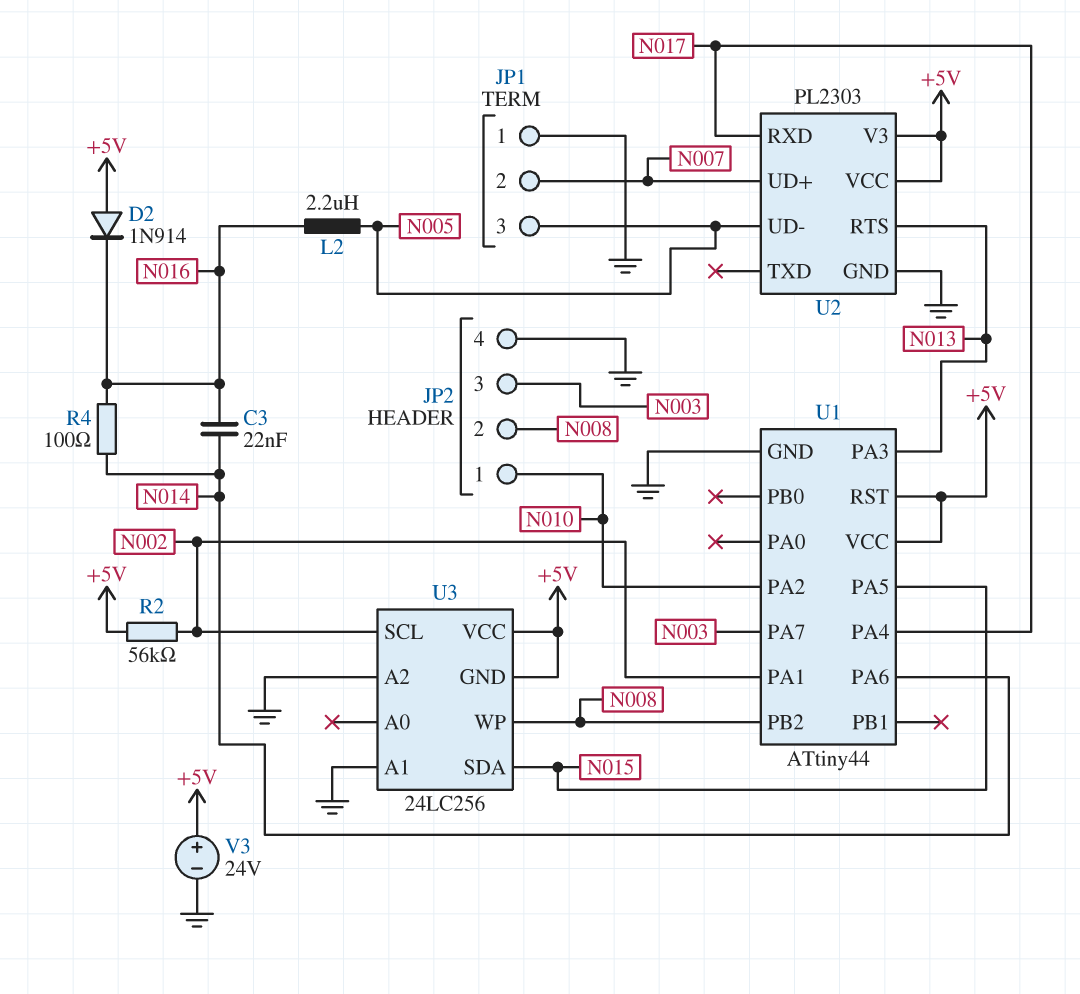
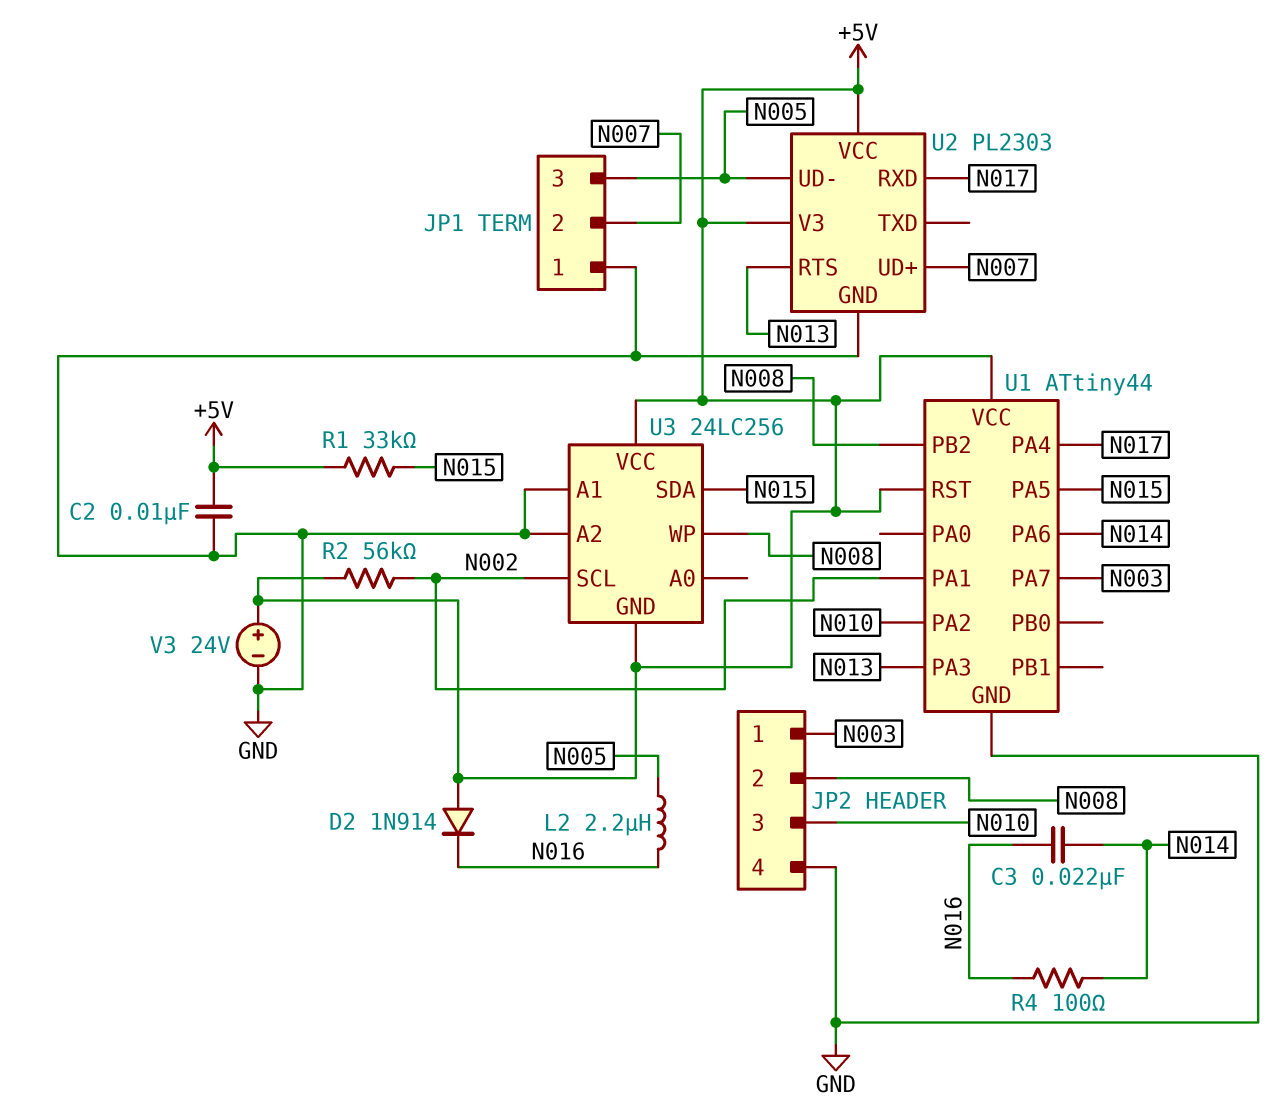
C2: none -> 10nF (+5V, GND)
JP2 pin 1: N010 -> N003
JP2 pin 3: N003 -> N010
R1: none -> 33k (+5V, N015)

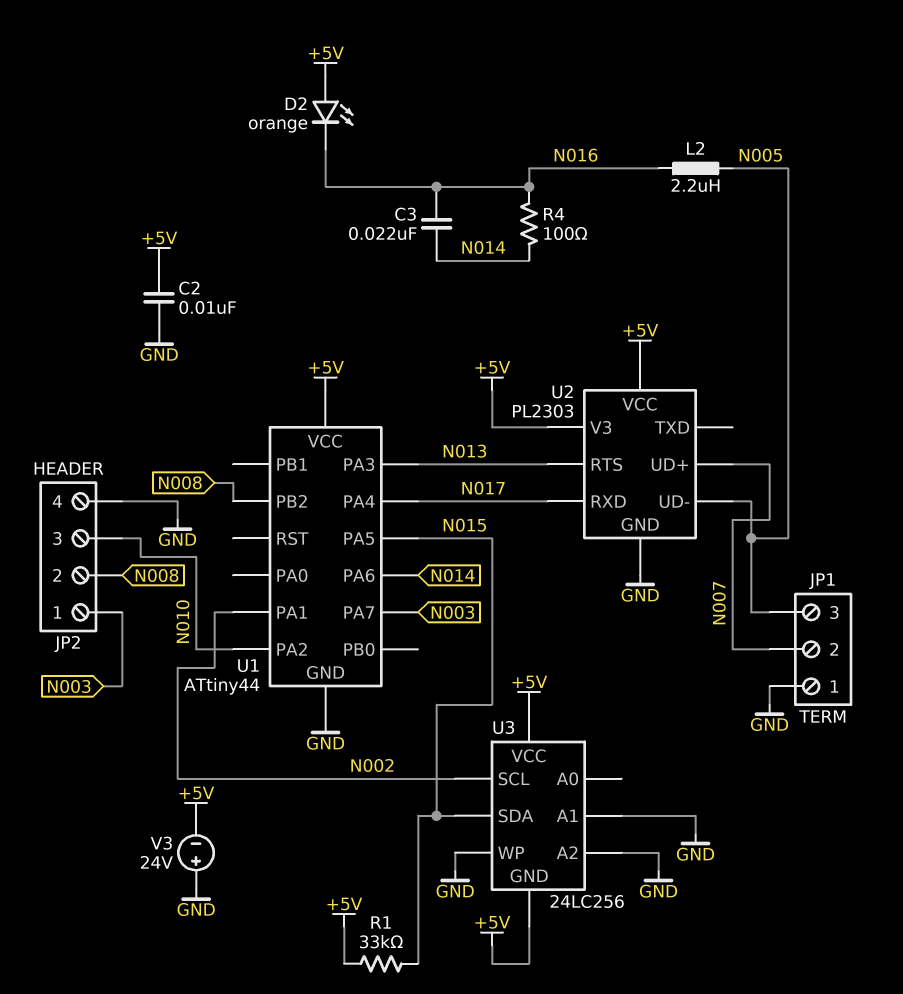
D2: diode 1N914 (A +5V, K N016) -> LED orange (A +5V, K N016)
R2: 56k (+5V, N002) -> none
U1 pin RST: +5V -> none
U3 pin WP: N008 -> GND
V3: 24V (plus +5V, minus GND) -> 24V (plus GND, minus +5V)

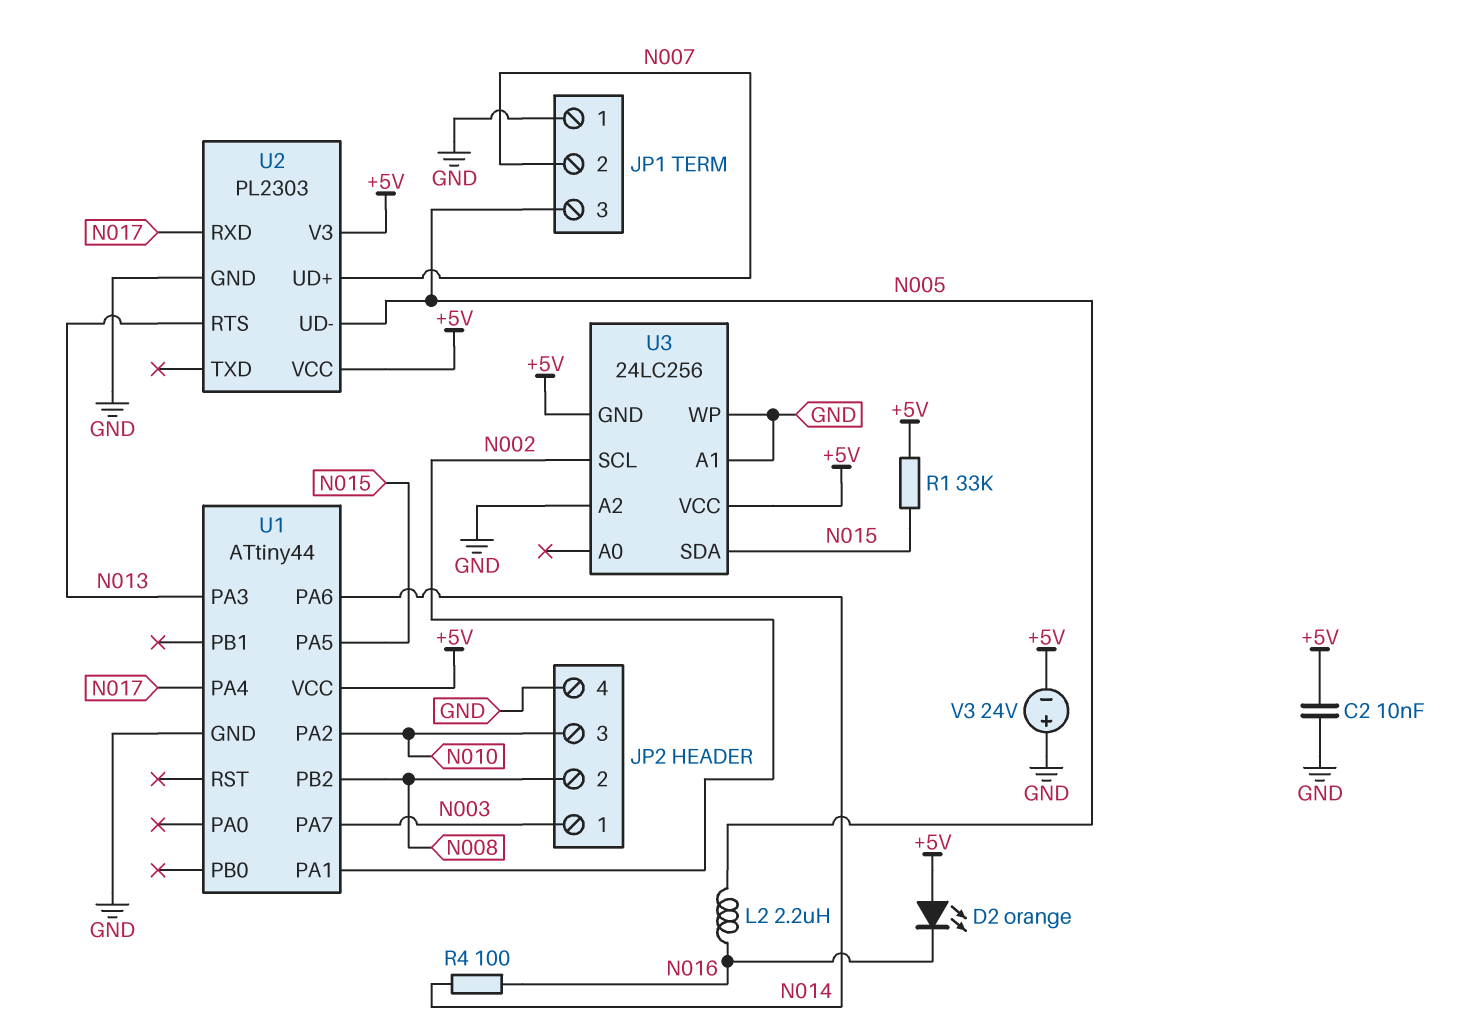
C3: 22nF (N014, N016) -> none

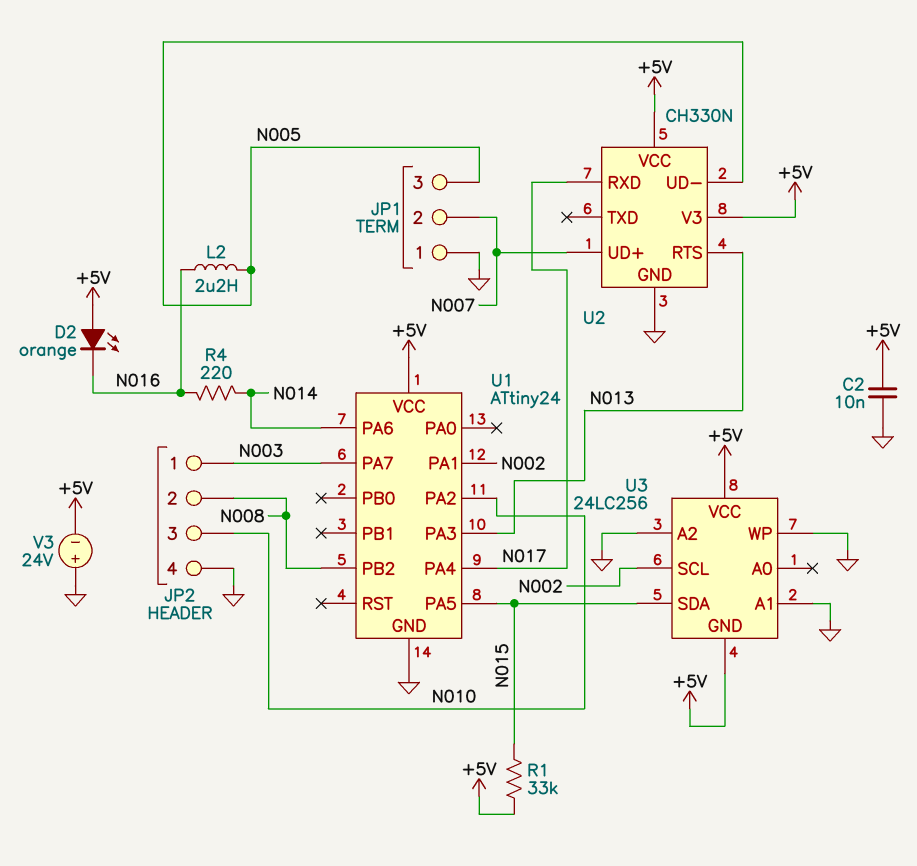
R4: 100 (N014, N016) -> 220 (N014, N016)
U1: ATtiny44 -> ATtiny24
U2: PL2303 -> CH330N

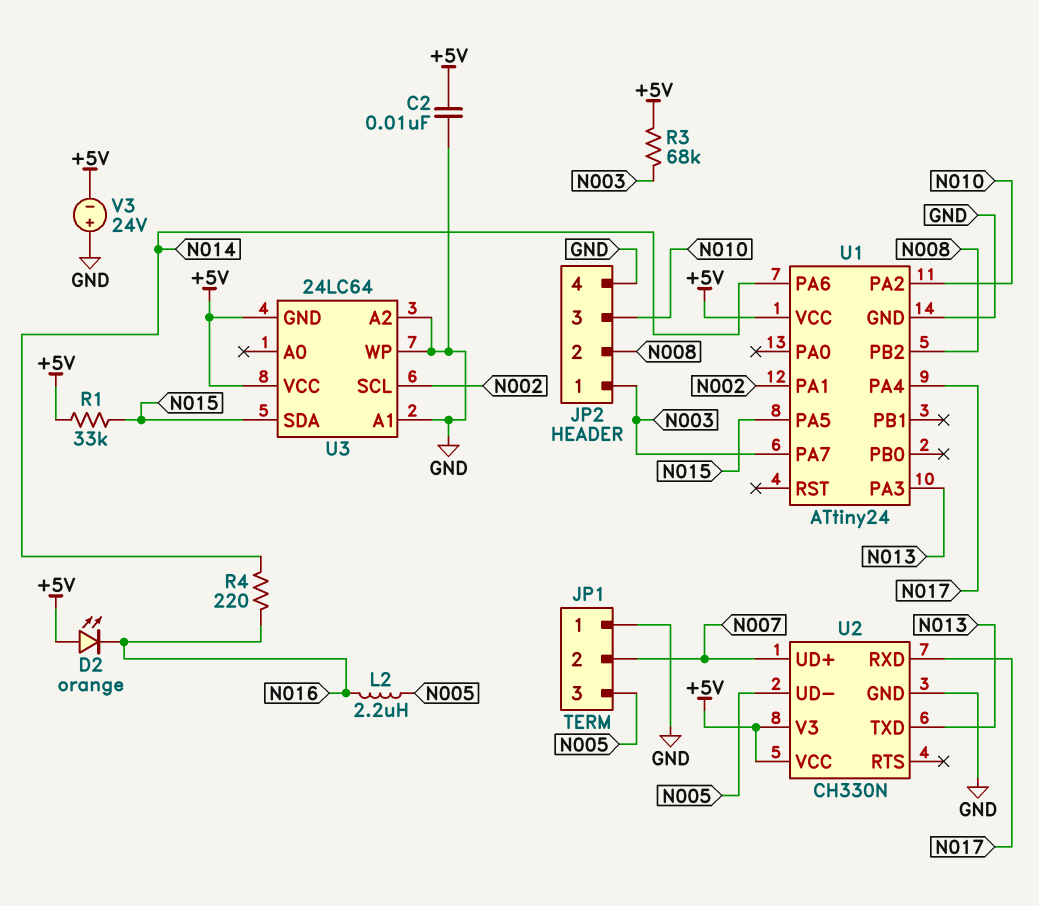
R3: none -> 68k (+5V, N003)
U2 pin RTS: N013 -> none
U2 pin TXD: none -> N013
U3: 24LC256 -> 24LC64

